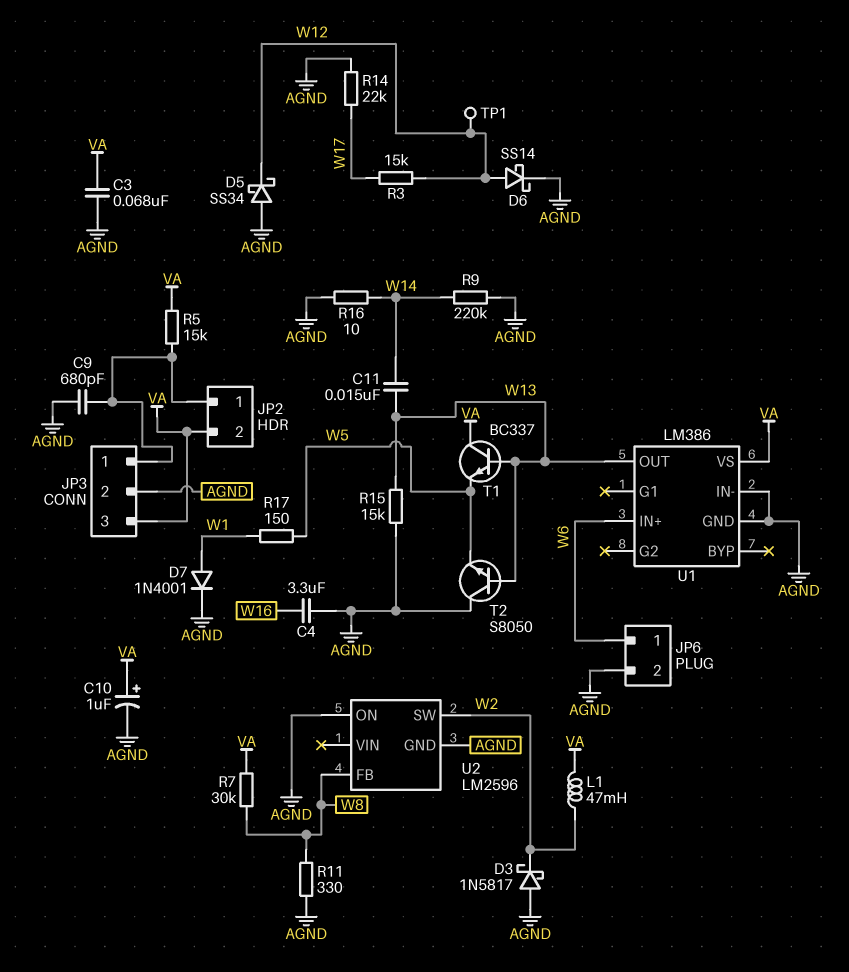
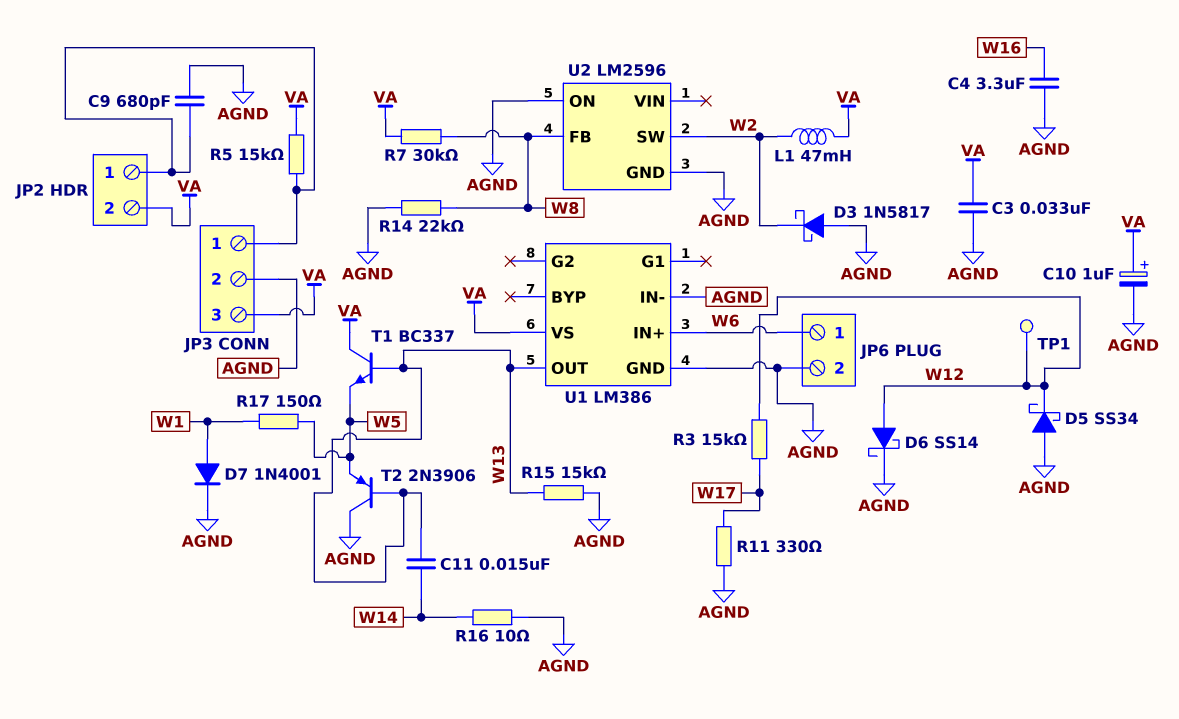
C3: 68nF (AGND, VA) -> 33nF (AGND, VA)
R9: 220k (AGND, W14) -> none
R11: 330 (AGND, W8) -> 330 (AGND, W17)
R14: 22k (AGND, W17) -> 22k (AGND, W8)
T2: NPN S8050 (B W13, C AGND, E W5) -> PNP 2N3906 (B W13, C AGND, E W5)

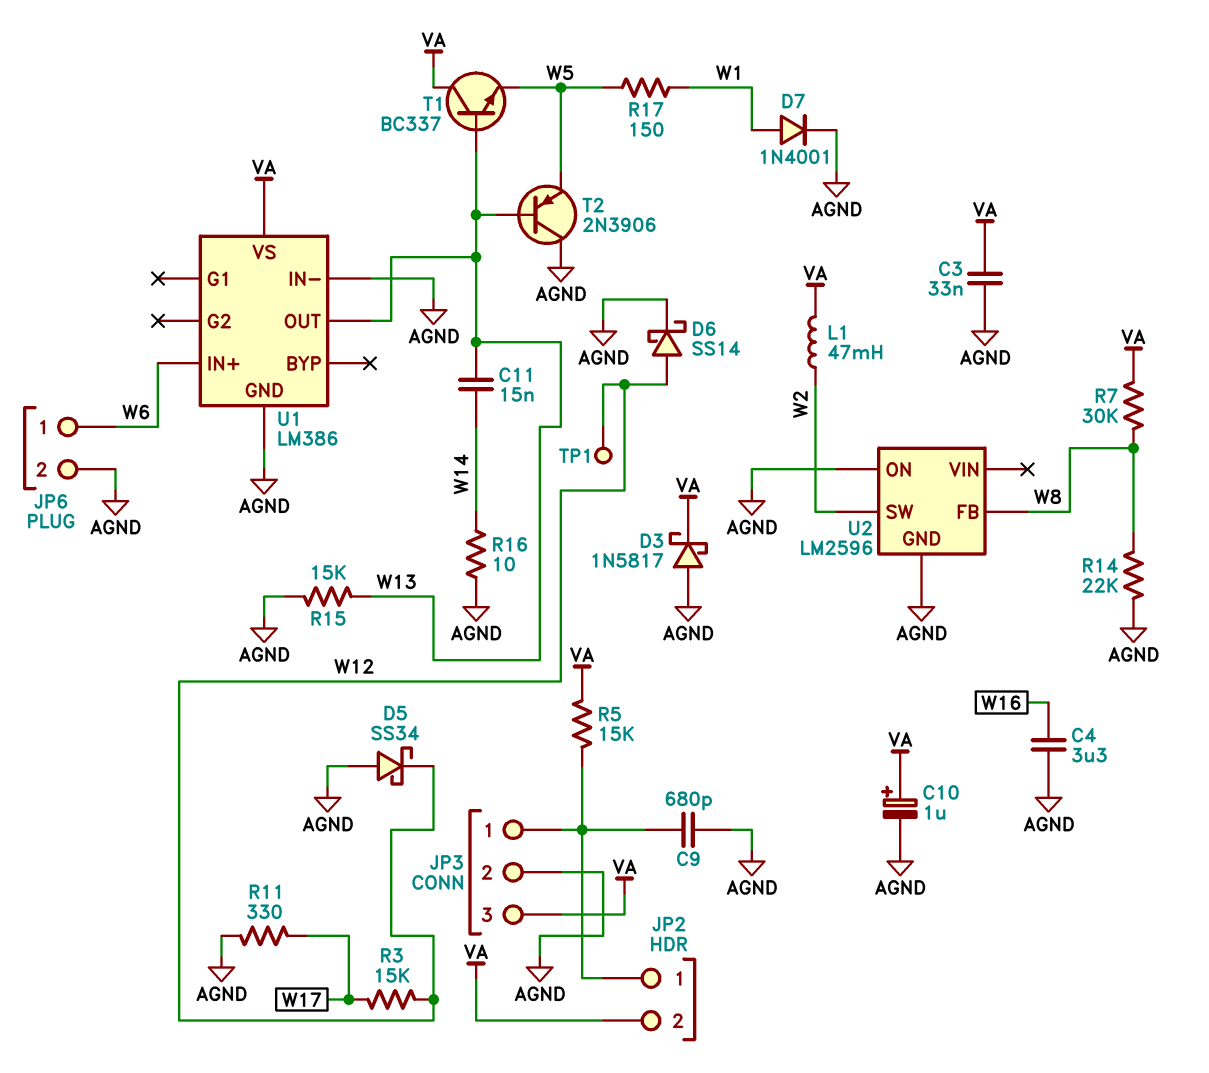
D3: schottky 1N5817 (A AGND, K W2) -> schottky 1N5817 (A AGND, K VA)

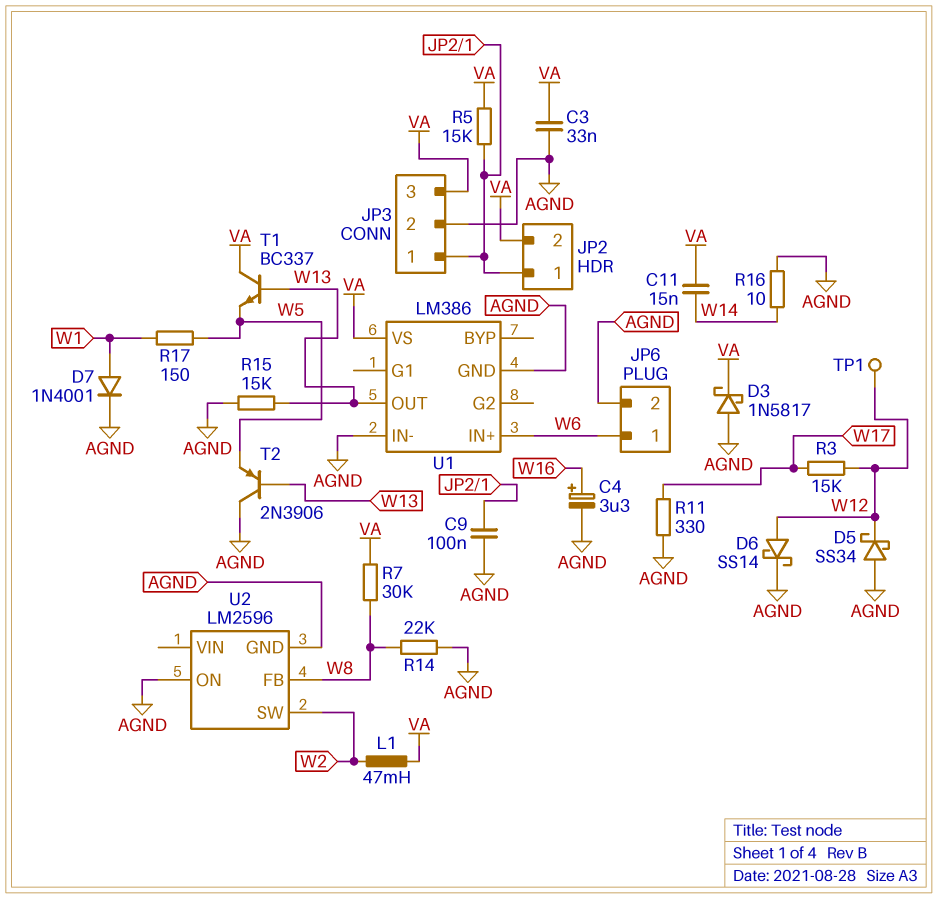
C4: 3.3uF (AGND, W16) -> 3.3uF (plus W16, minus AGND)
C9: 680pF (AGND, JP2/1) -> 100nF (AGND, JP2/1)
C10: 1uF (plus VA, minus AGND) -> none
C11: 15nF (W13, W14) -> 15nF (VA, W14)

